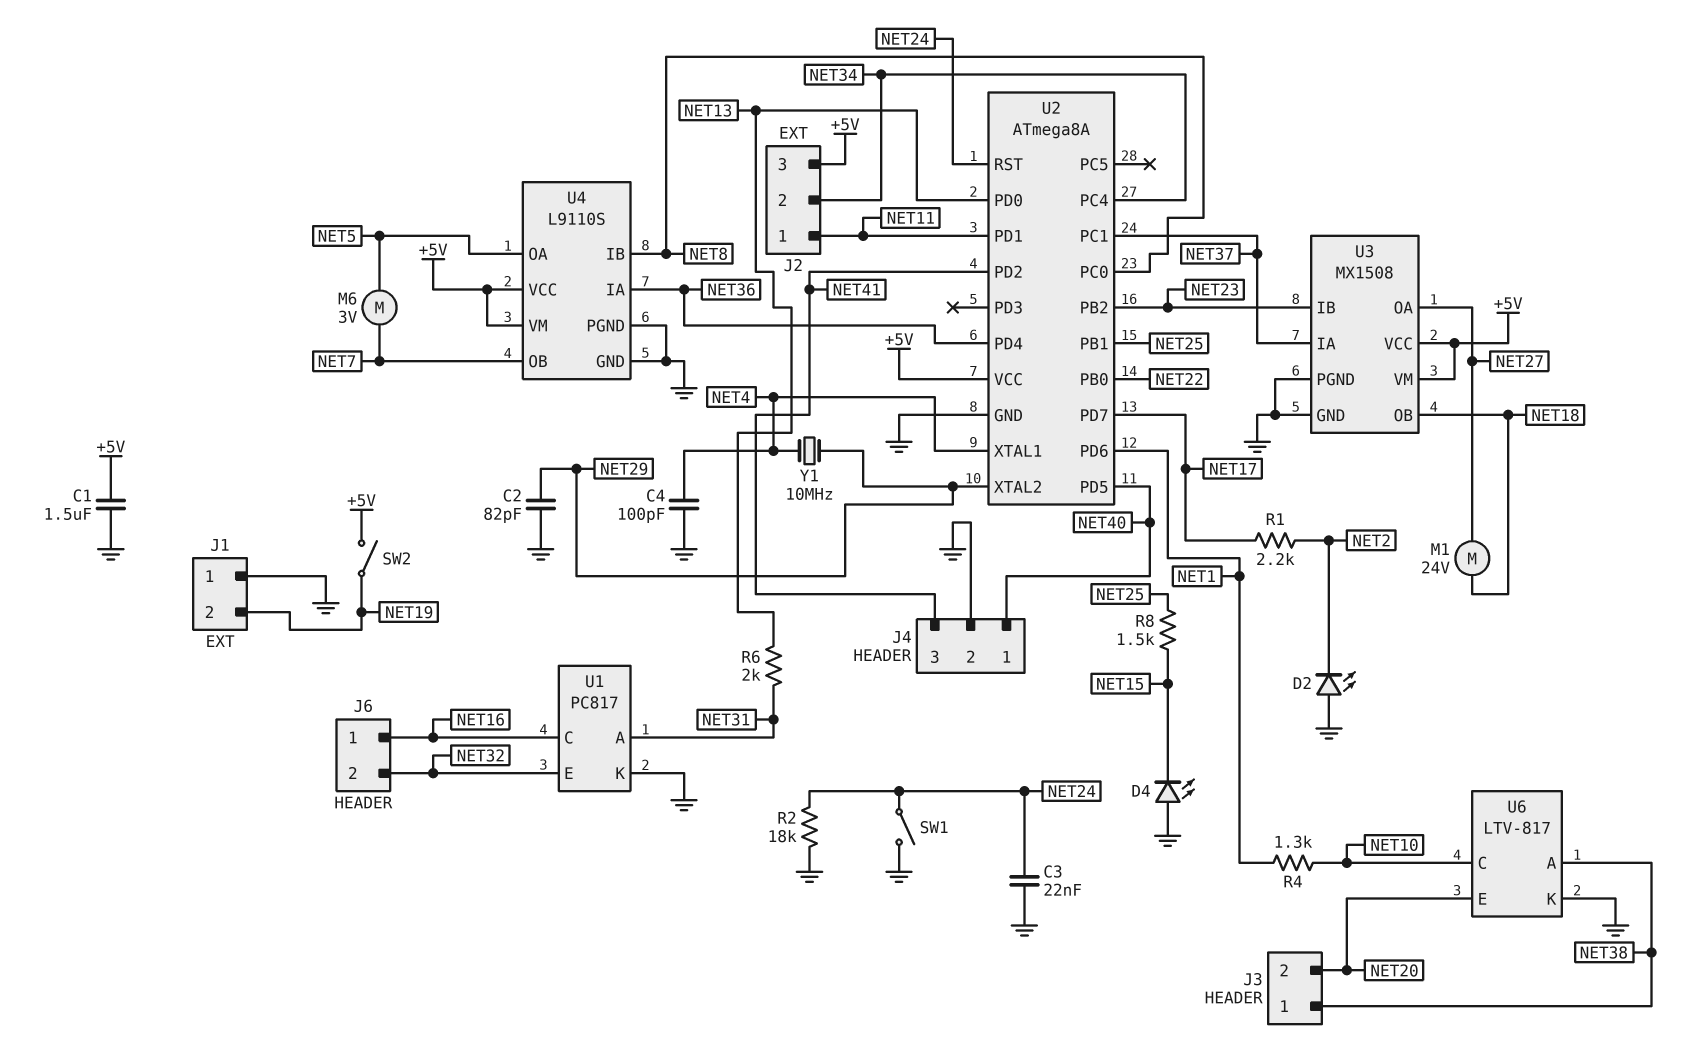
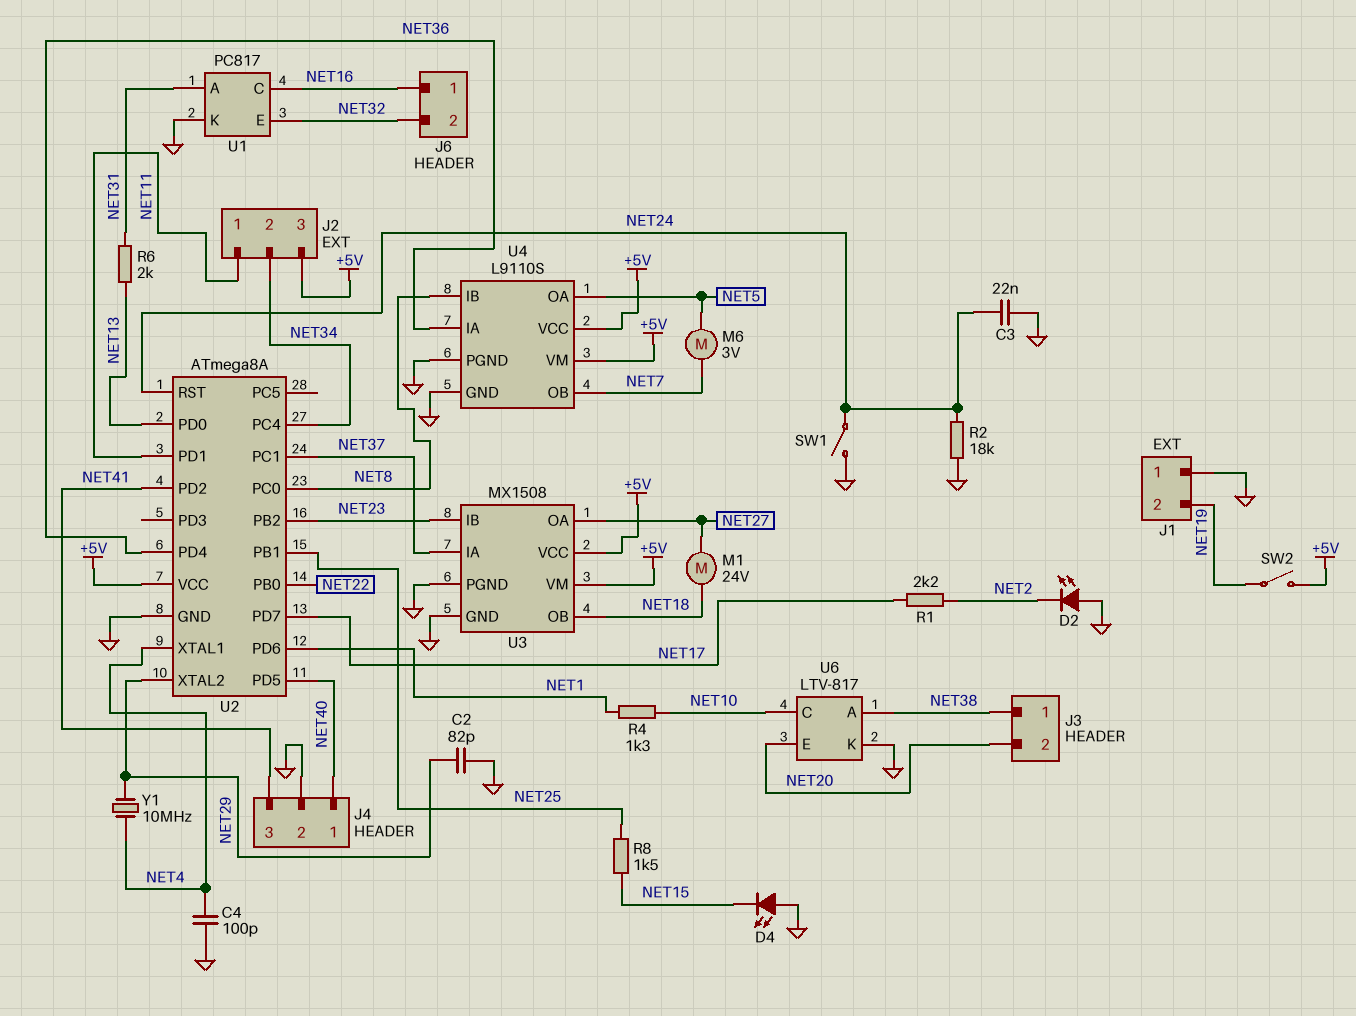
C1: 1.5uF (+5V, GND) -> none

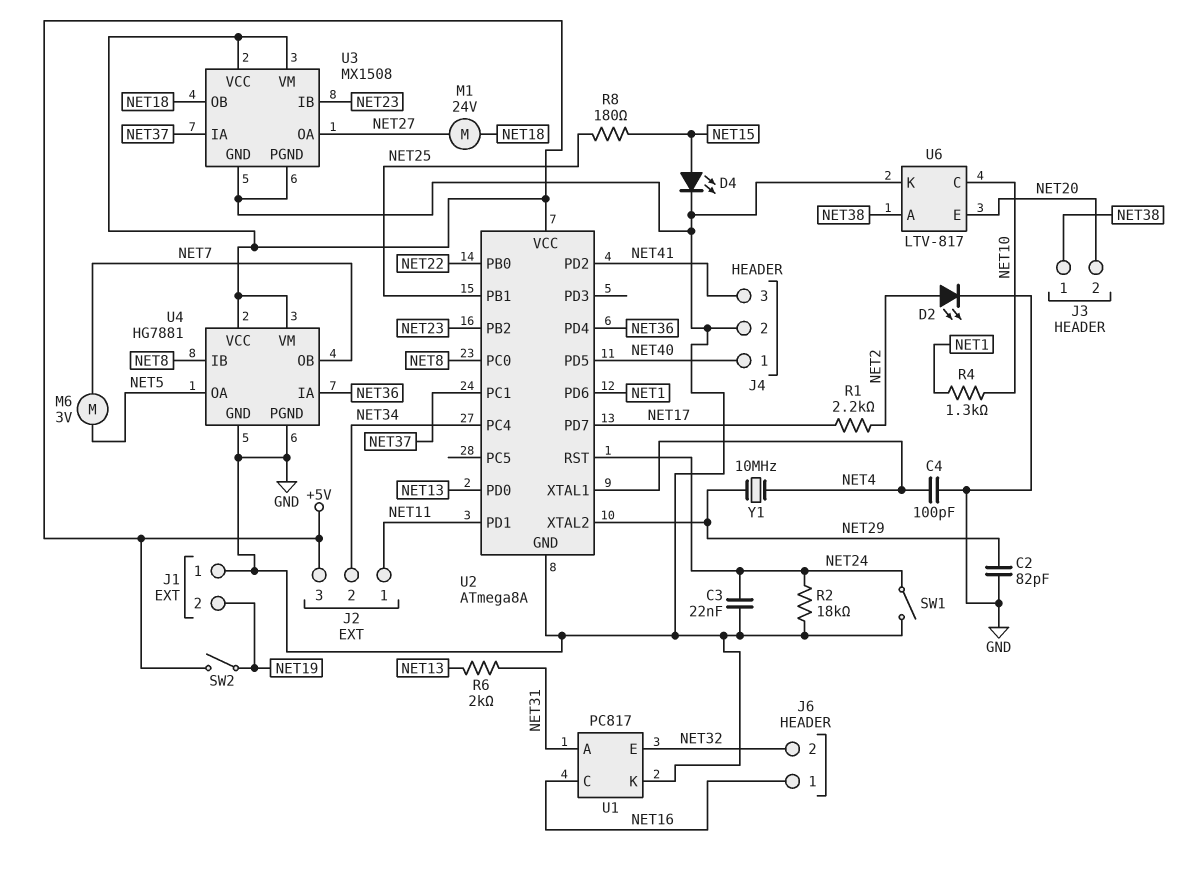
D2: LED (A GND, K NET2) -> LED (A NET2, K GND)
D4: LED (A GND, K NET15) -> LED (A NET15, K GND)
R8: 1.5k (NET15, NET25) -> 180 (NET15, NET25)
U4: L9110S -> HG7881

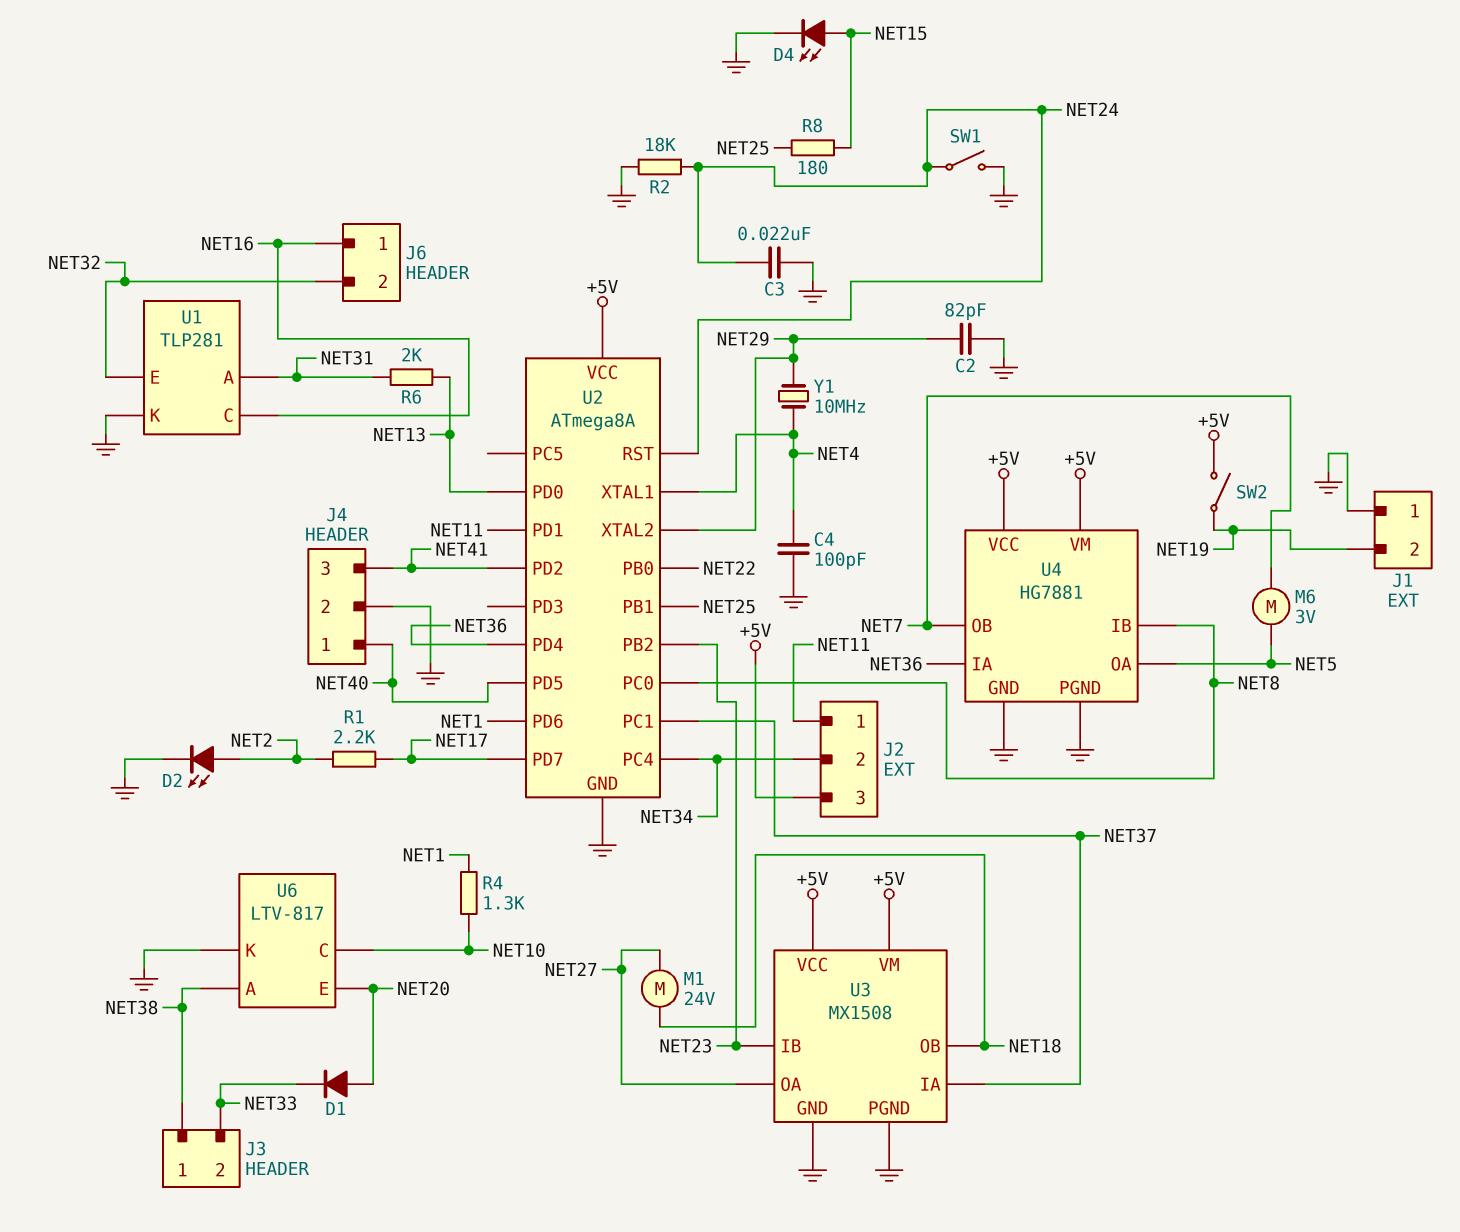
D1: none -> diode (A NET20, K NET33)
J3 pin 2: NET20 -> NET33
U1: PC817 -> TLP281

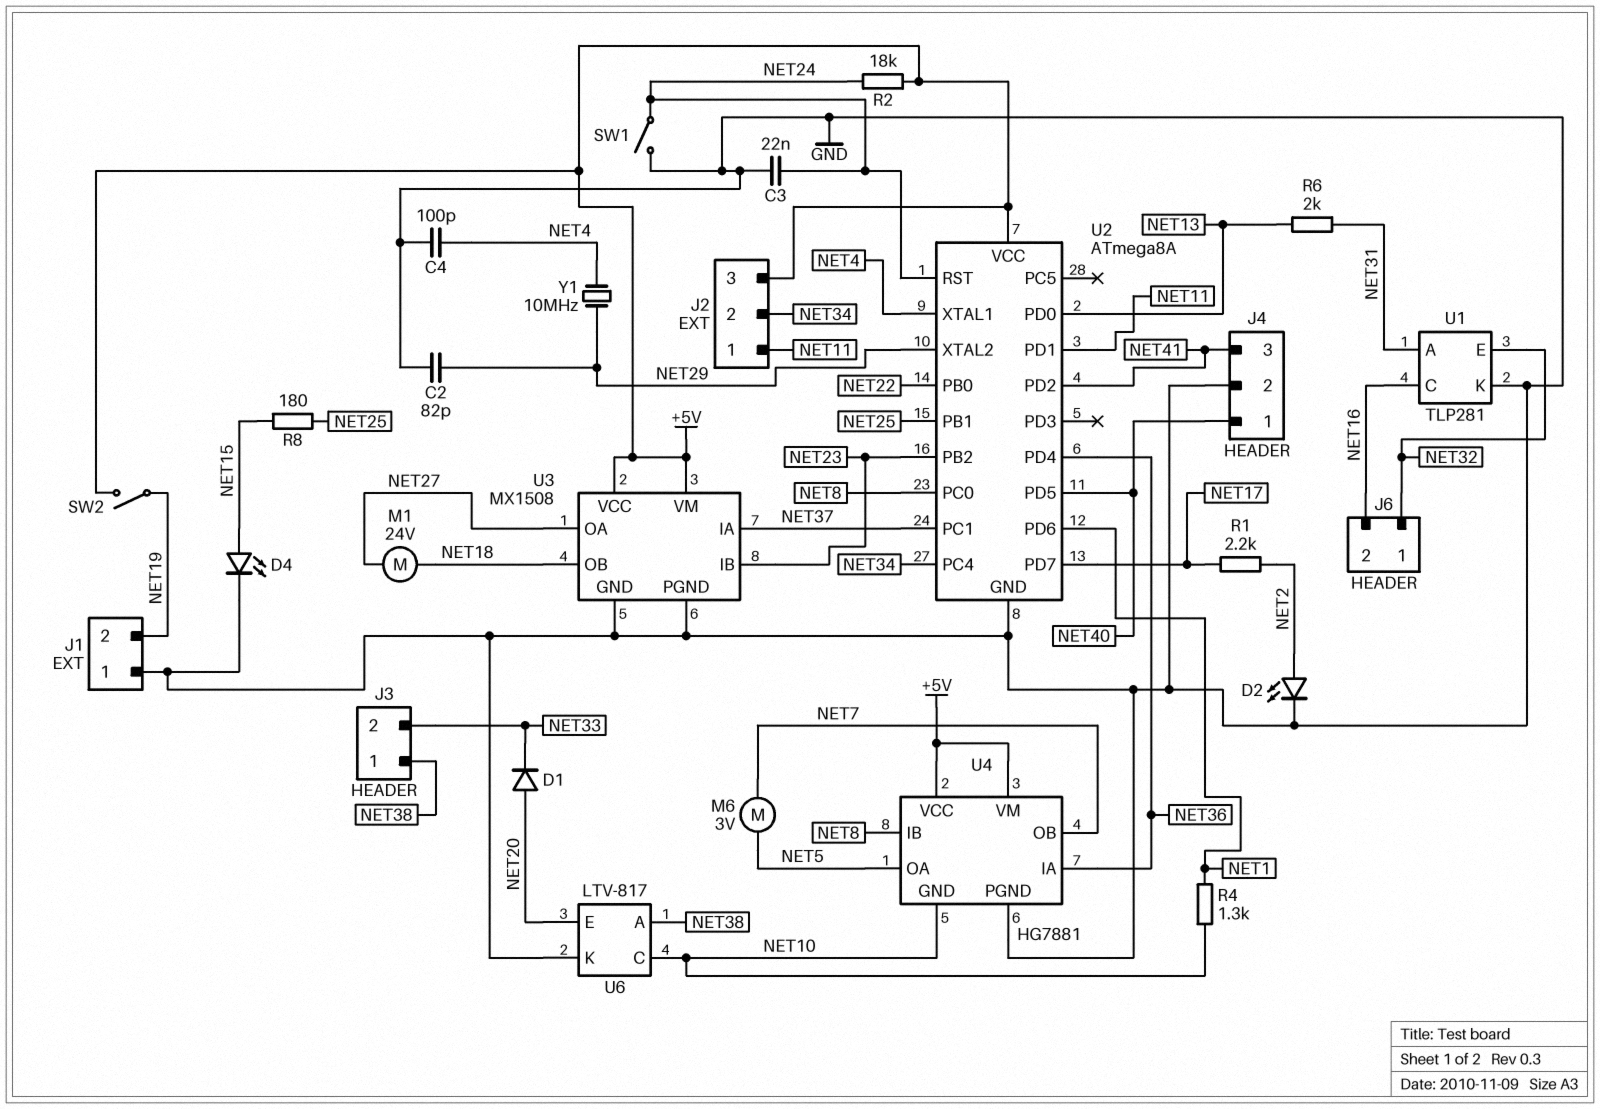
J6 pin 1: NET16 -> NET32
J6 pin 2: NET32 -> NET16
R2: 18k (GND, NET24) -> 18k (+5V, NET24)
U4 pin GND: GND -> NET10

